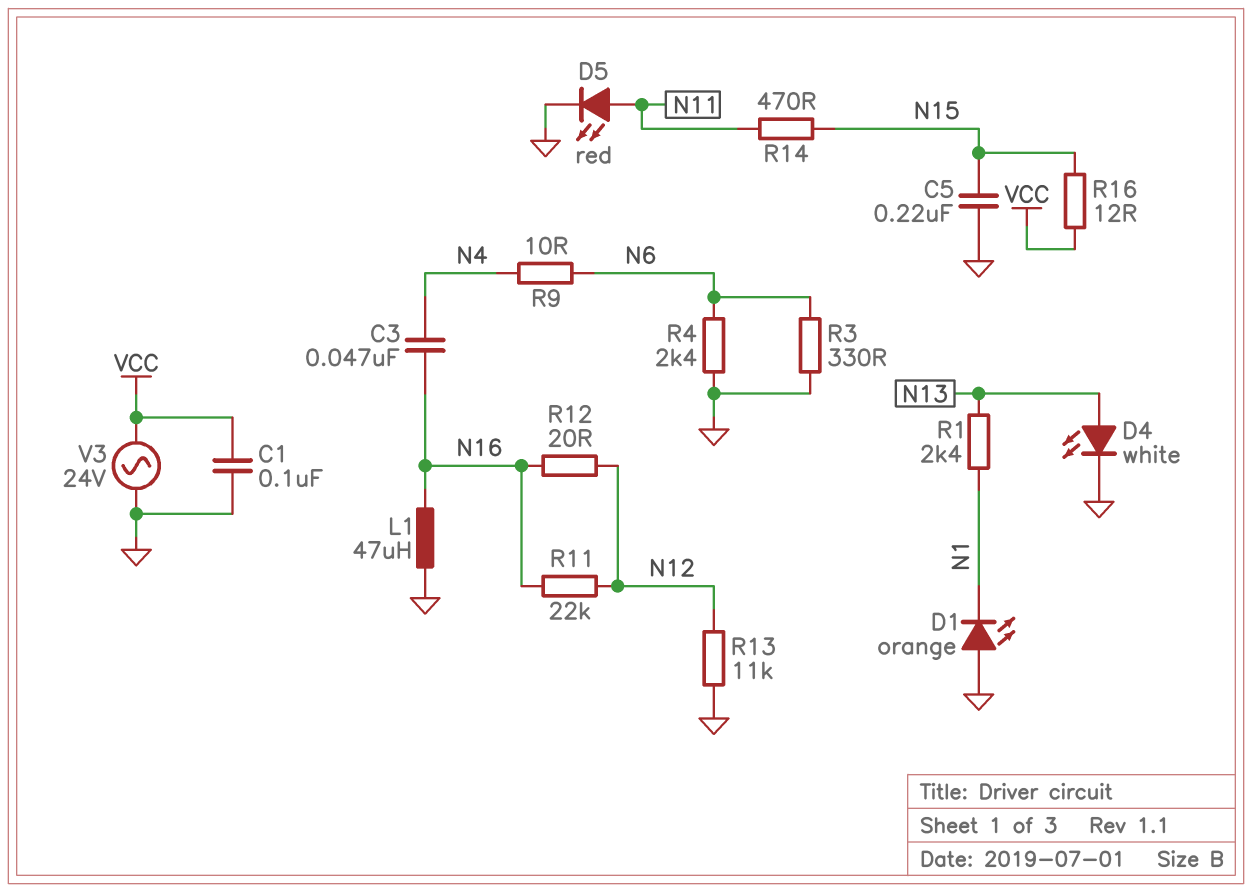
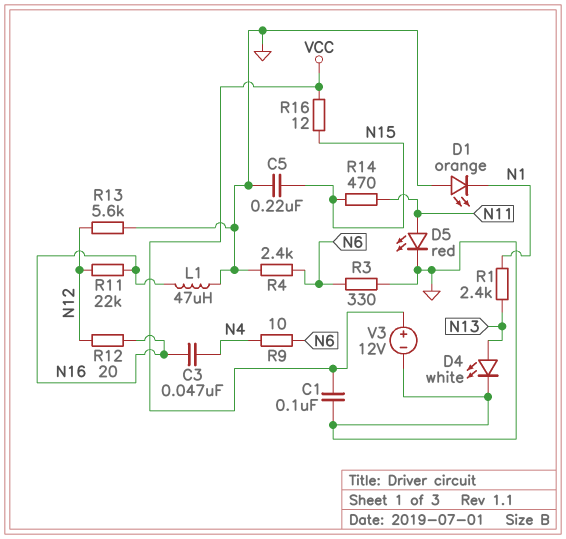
R13: 11k (GND, N12) -> 5.6k (GND, N12)
V3: AC 24V (GND, VCC) -> 12V (plus VCC, minus GND)

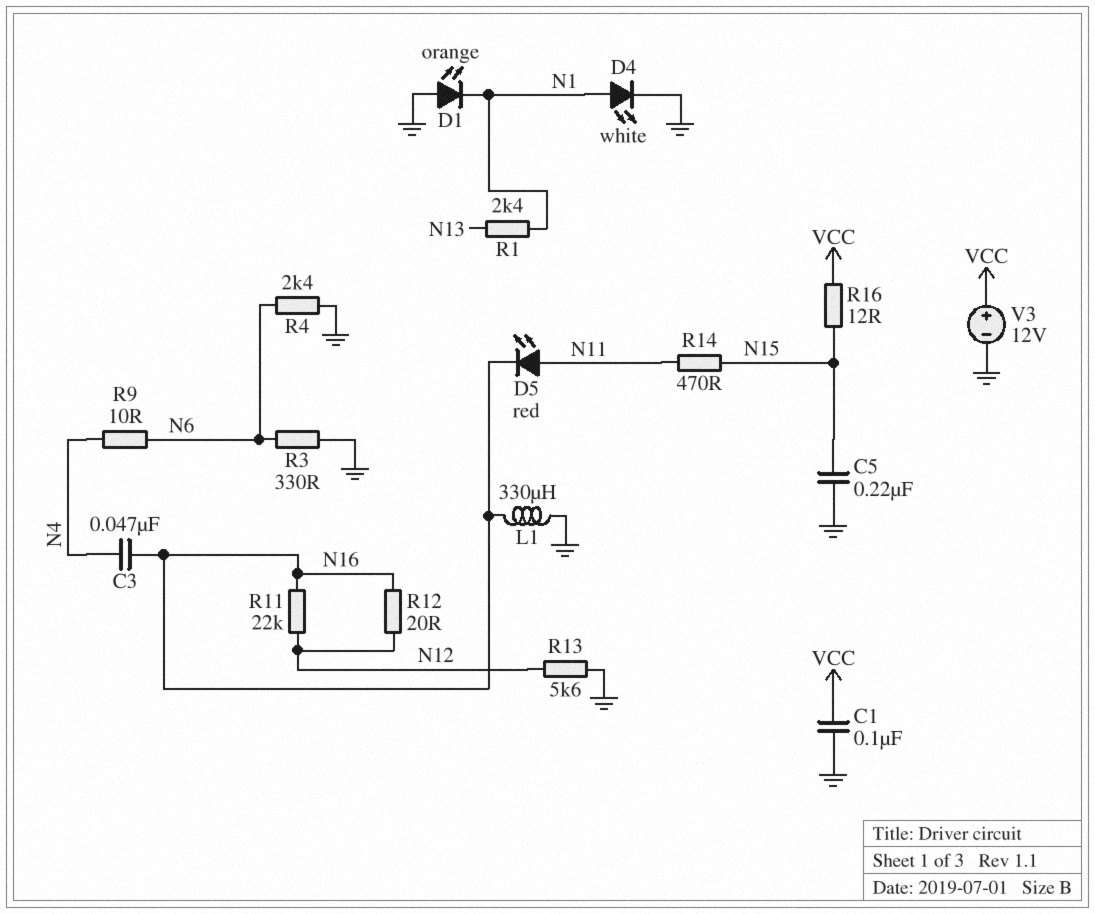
D4: LED white (A N13, K GND) -> LED white (A N1, K GND)
D5: LED red (A N11, K GND) -> LED red (A N11, K N16)
L1: 47uH (GND, N16) -> 330uH (GND, N16)

